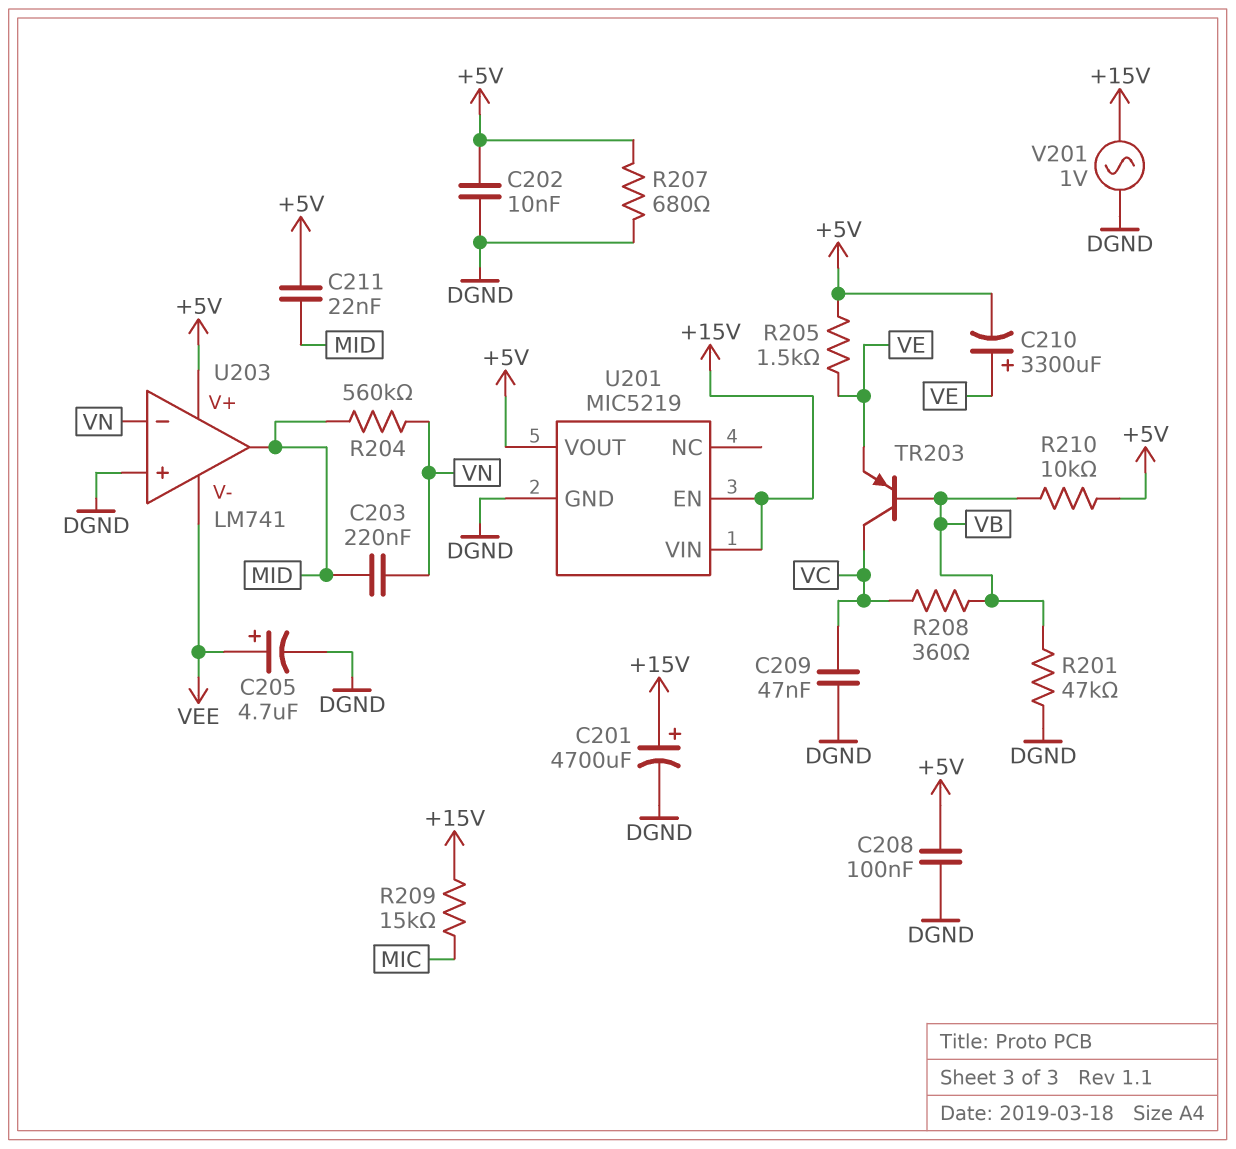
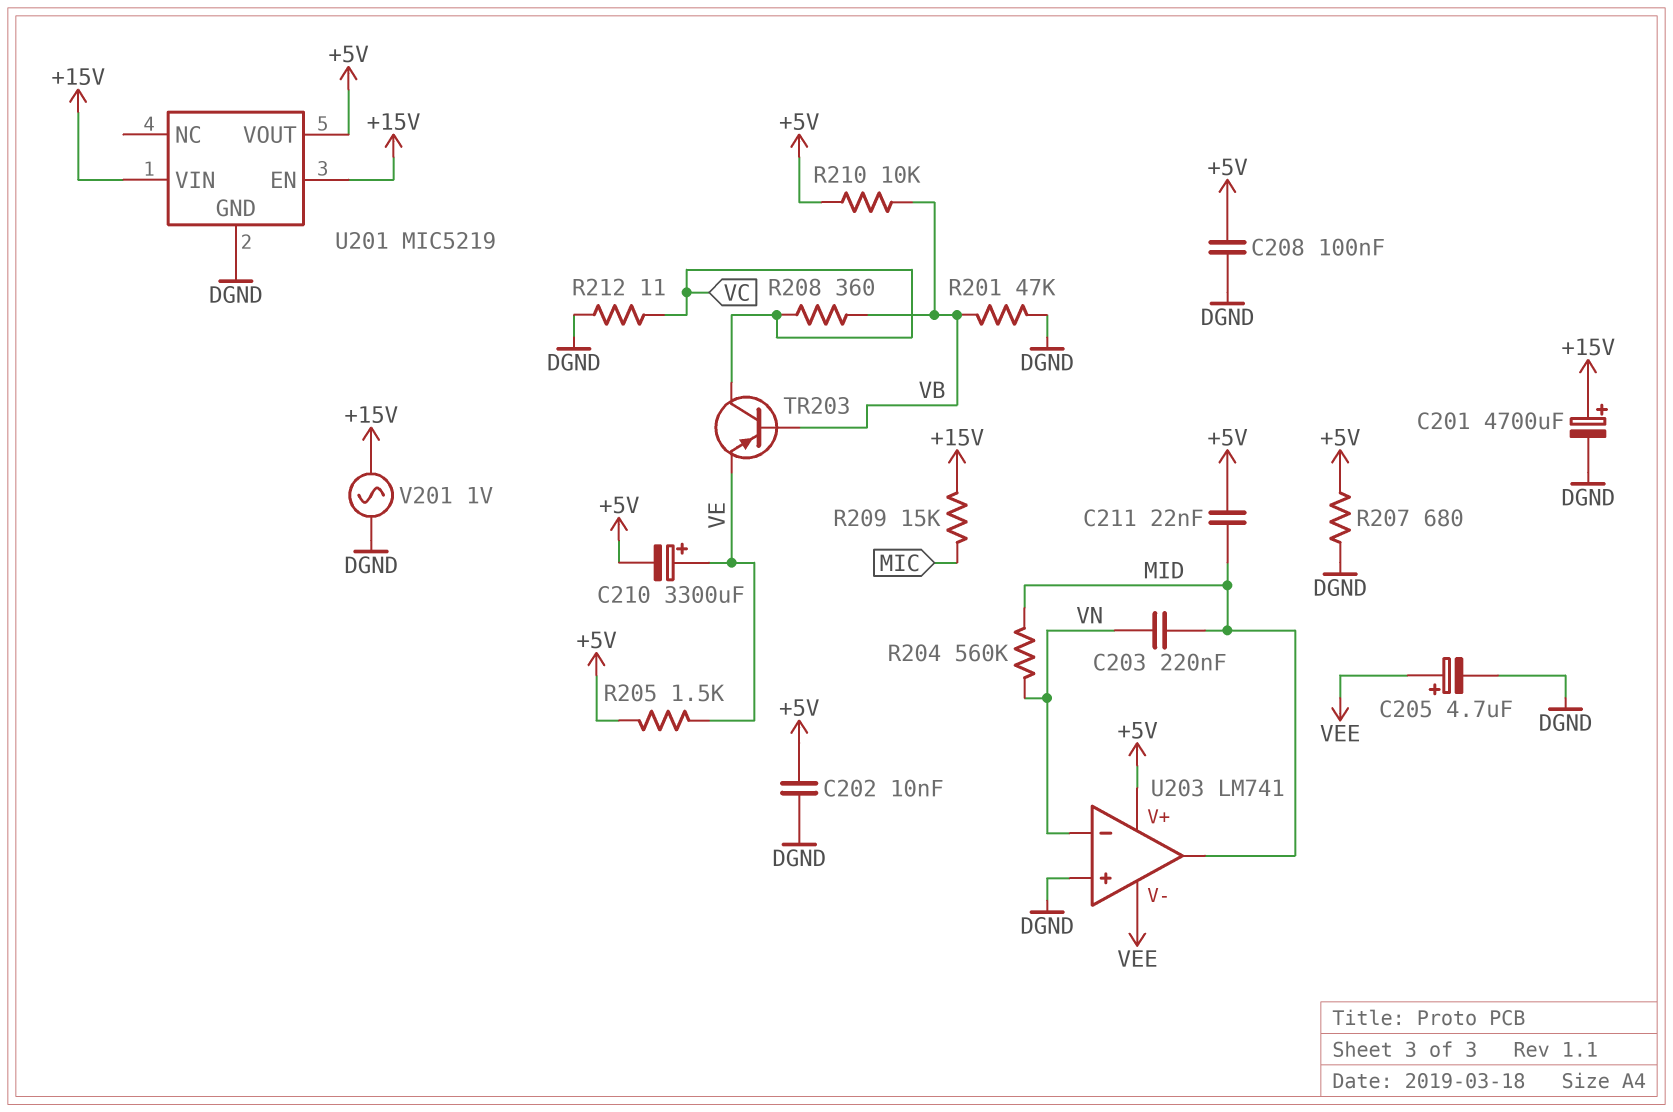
C209: 47nF (DGND, VC) -> none
R212: none -> 11 (DGND, VC)

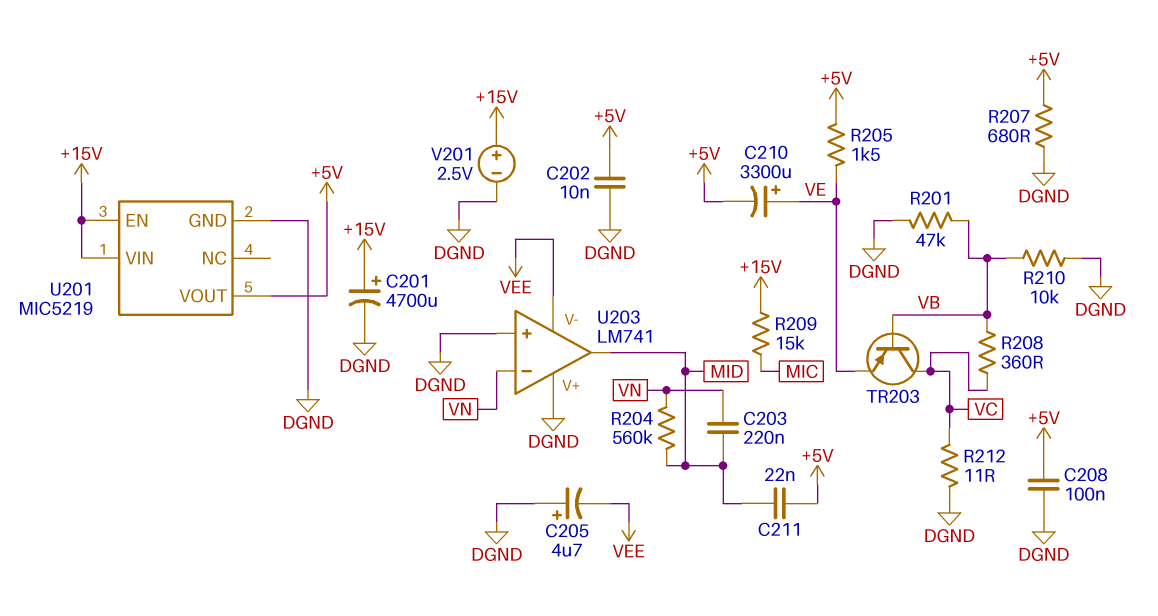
C205: 4.7uF (plus VEE, minus DGND) -> 4.7uF (plus DGND, minus VEE)
R210: 10k (+5V, VB) -> 10k (DGND, VB)
U203 pin V+: +5V -> DGND
V201: AC 1V (+15V, DGND) -> 2.5V (plus +15V, minus DGND)

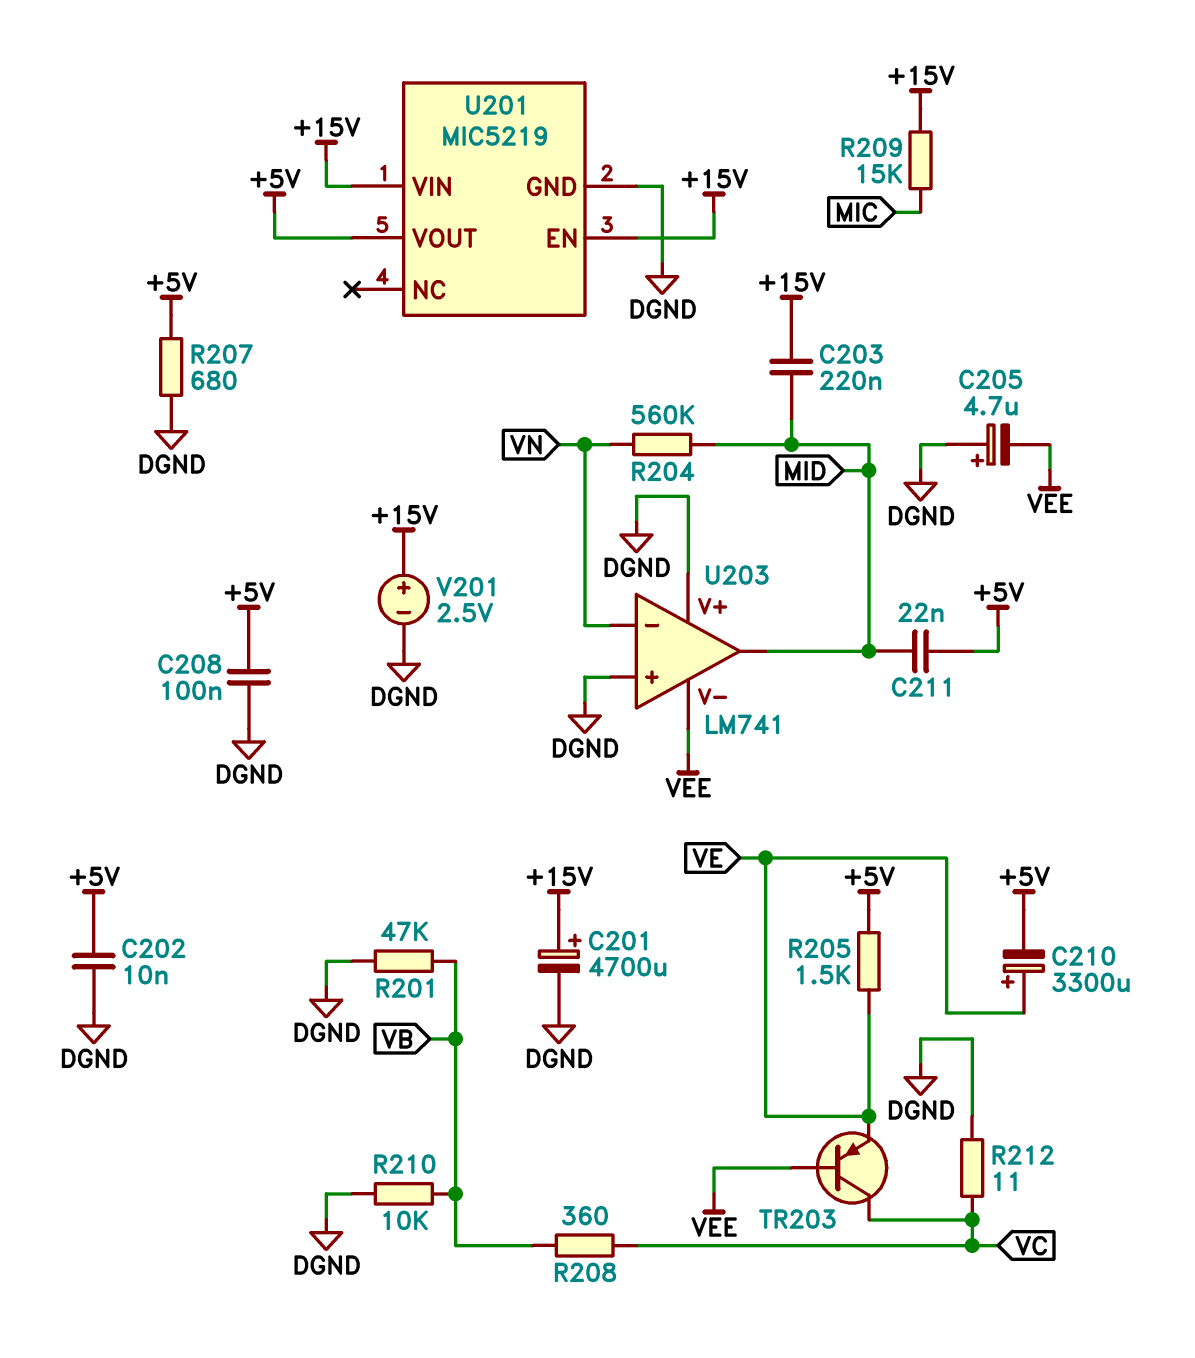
C203: 220nF (MID, VN) -> 220nF (+15V, MID)
TR203: PNP (B VB, C VC, E VE) -> PNP (B VEE, C VC, E VE)

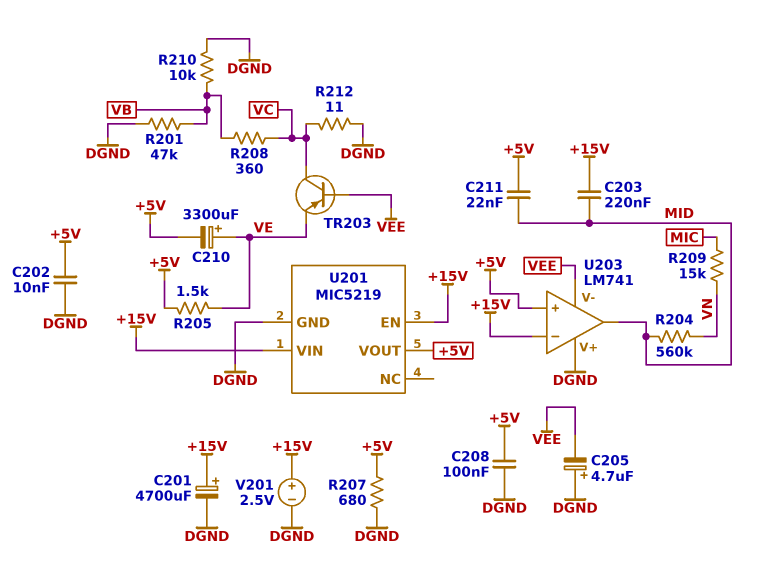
R209: 15k (+15V, MIC) -> 15k (MIC, VN)
U203 pin in+: DGND -> +5V
U203 pin in-: VN -> +15V

